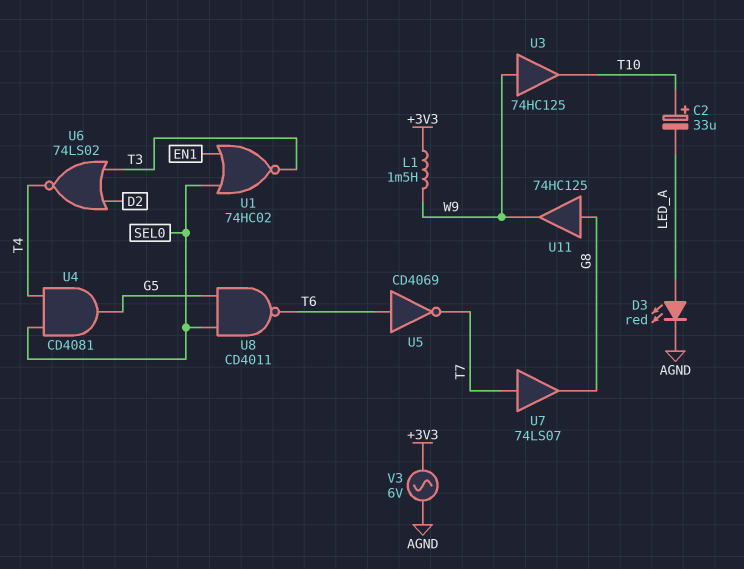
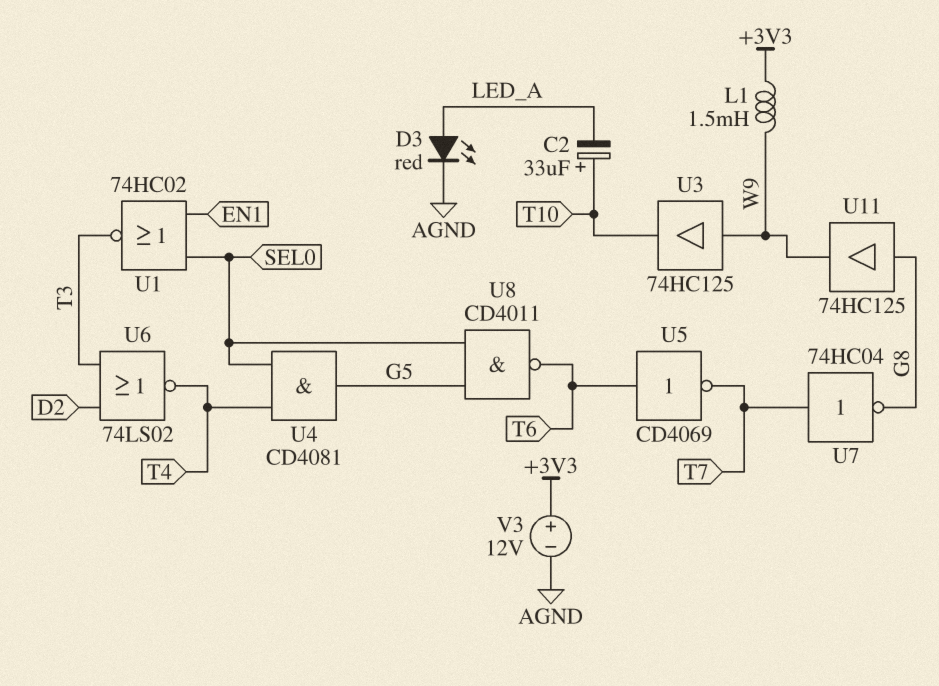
U7: buffer 74LS07 (in T7, out G8) -> NOT 74HC04 (in T7, out G8)
V3: AC 6V (+3V3, AGND) -> 12V (plus +3V3, minus AGND)

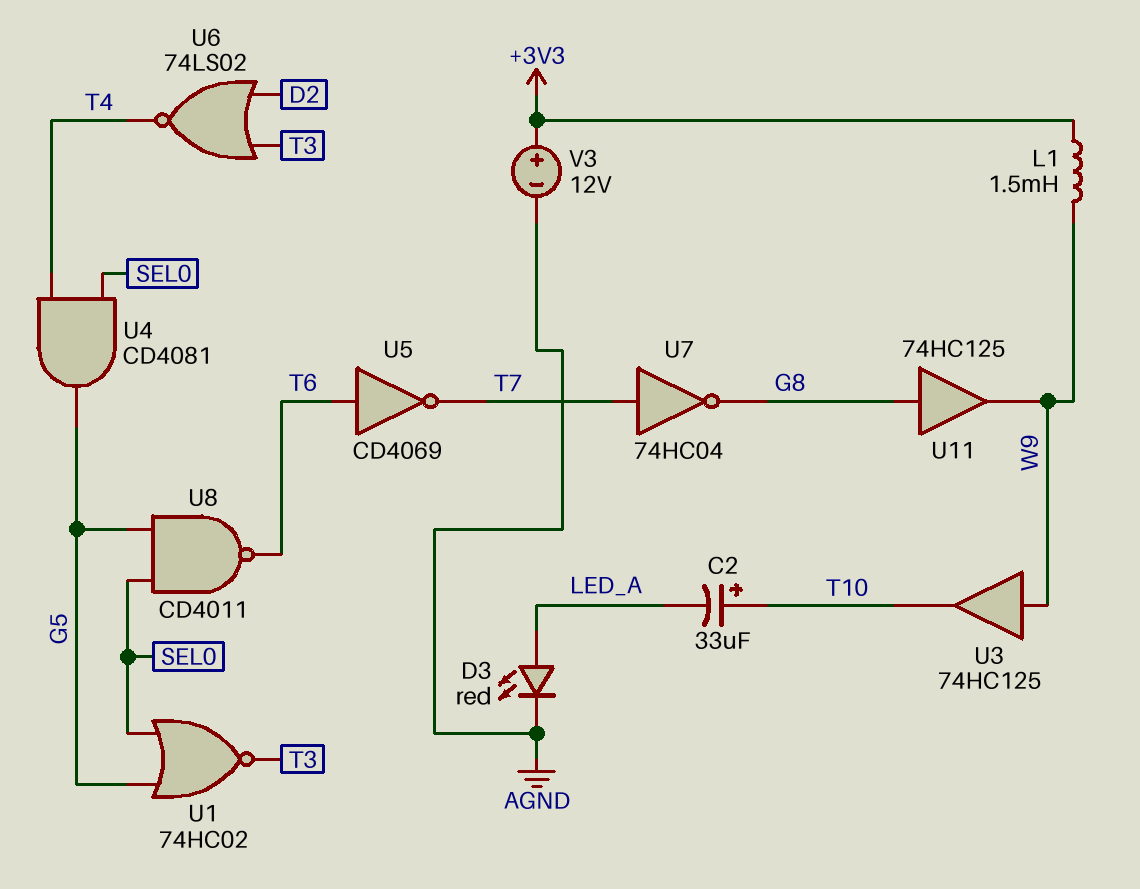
U1: NOR 74HC02 (in EN1, in SEL0, out T3) -> NOR 74HC02 (in G5, in SEL0, out T3)

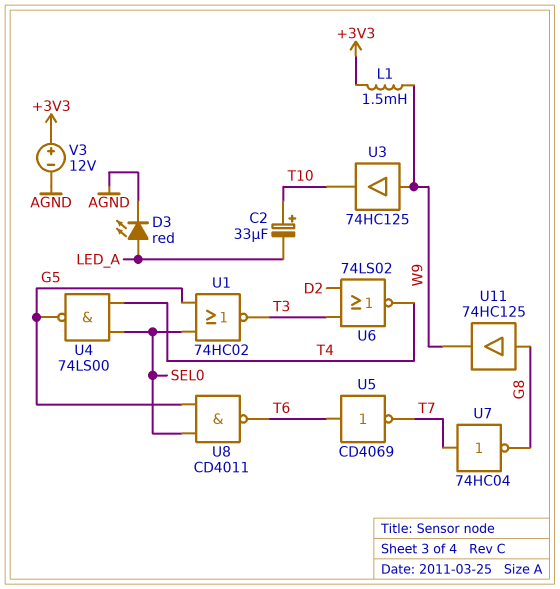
U4: AND CD4081 (in SEL0, in T4, out G5) -> NAND 74LS00 (in SEL0, in T4, out G5)

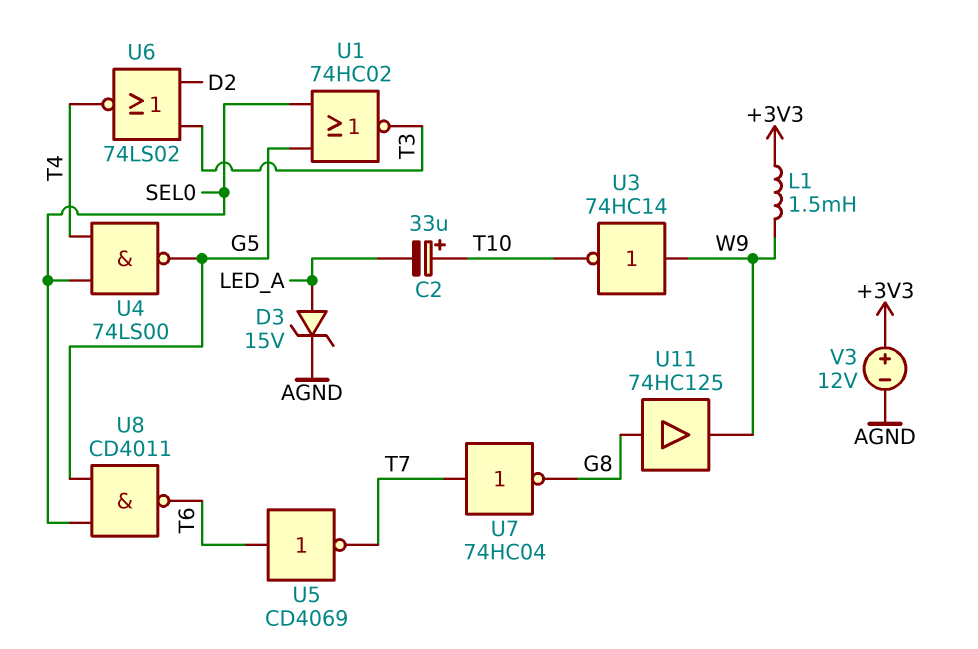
D3: LED red (A LED_A, K AGND) -> zener 15V (A LED_A, K AGND)
U3: buffer 74HC125 (in W9, out T10) -> NOT 74HC14 (in W9, out T10)

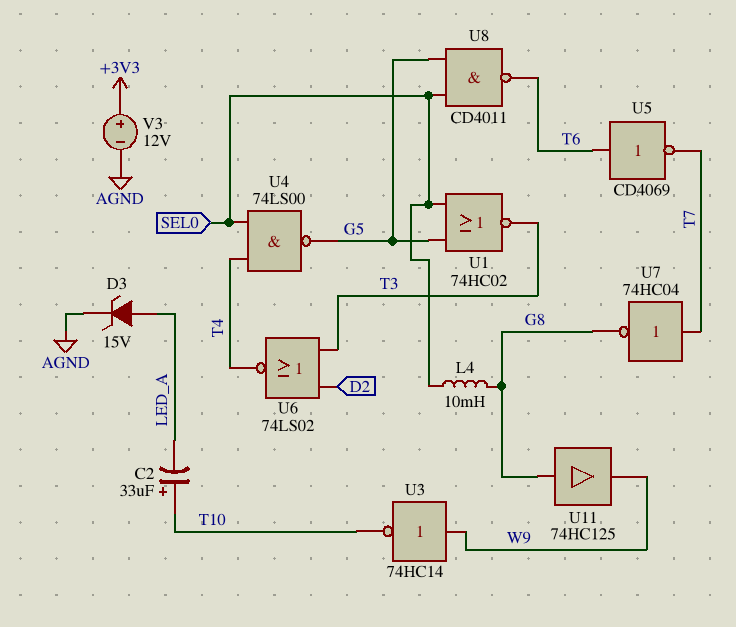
L1: 1.5mH (+3V3, W9) -> none
L4: none -> 10mH (G8, SEL0)

